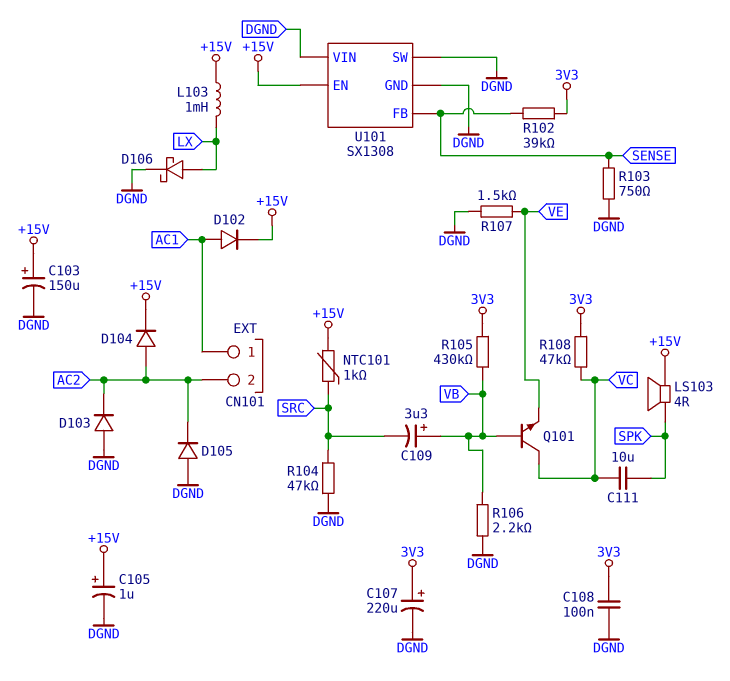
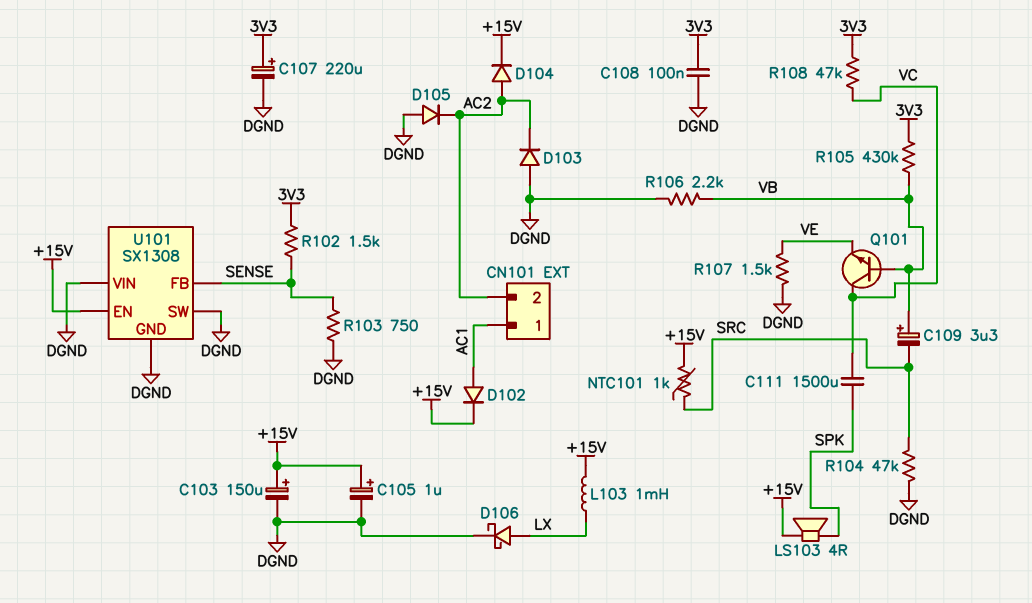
C111: 10uF (SPK, VC) -> 1500uF (SPK, VC)
R102: 39k (3V3, SENSE) -> 1.5k (3V3, SENSE)

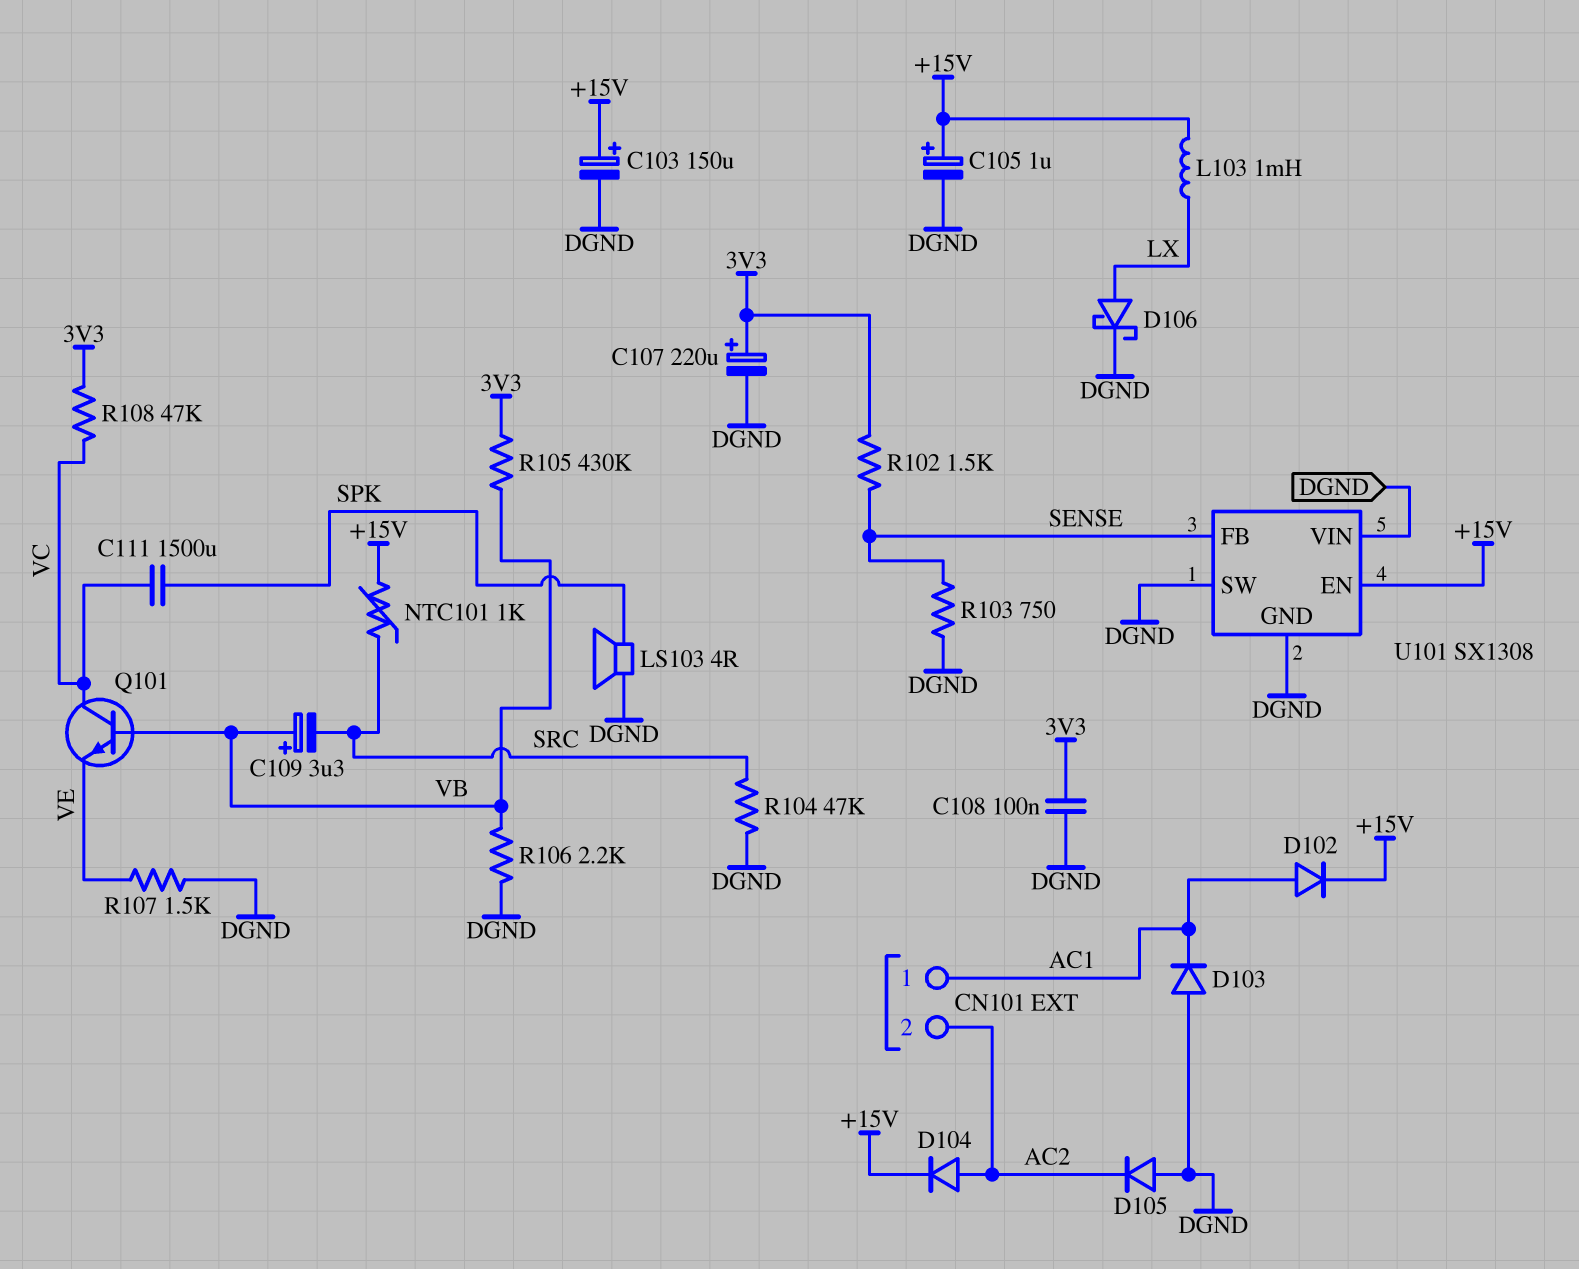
D103: diode (A DGND, K AC2) -> diode (A DGND, K AC1)
LS103: speaker 4R (+15V, SPK) -> speaker 4R (DGND, SPK)

